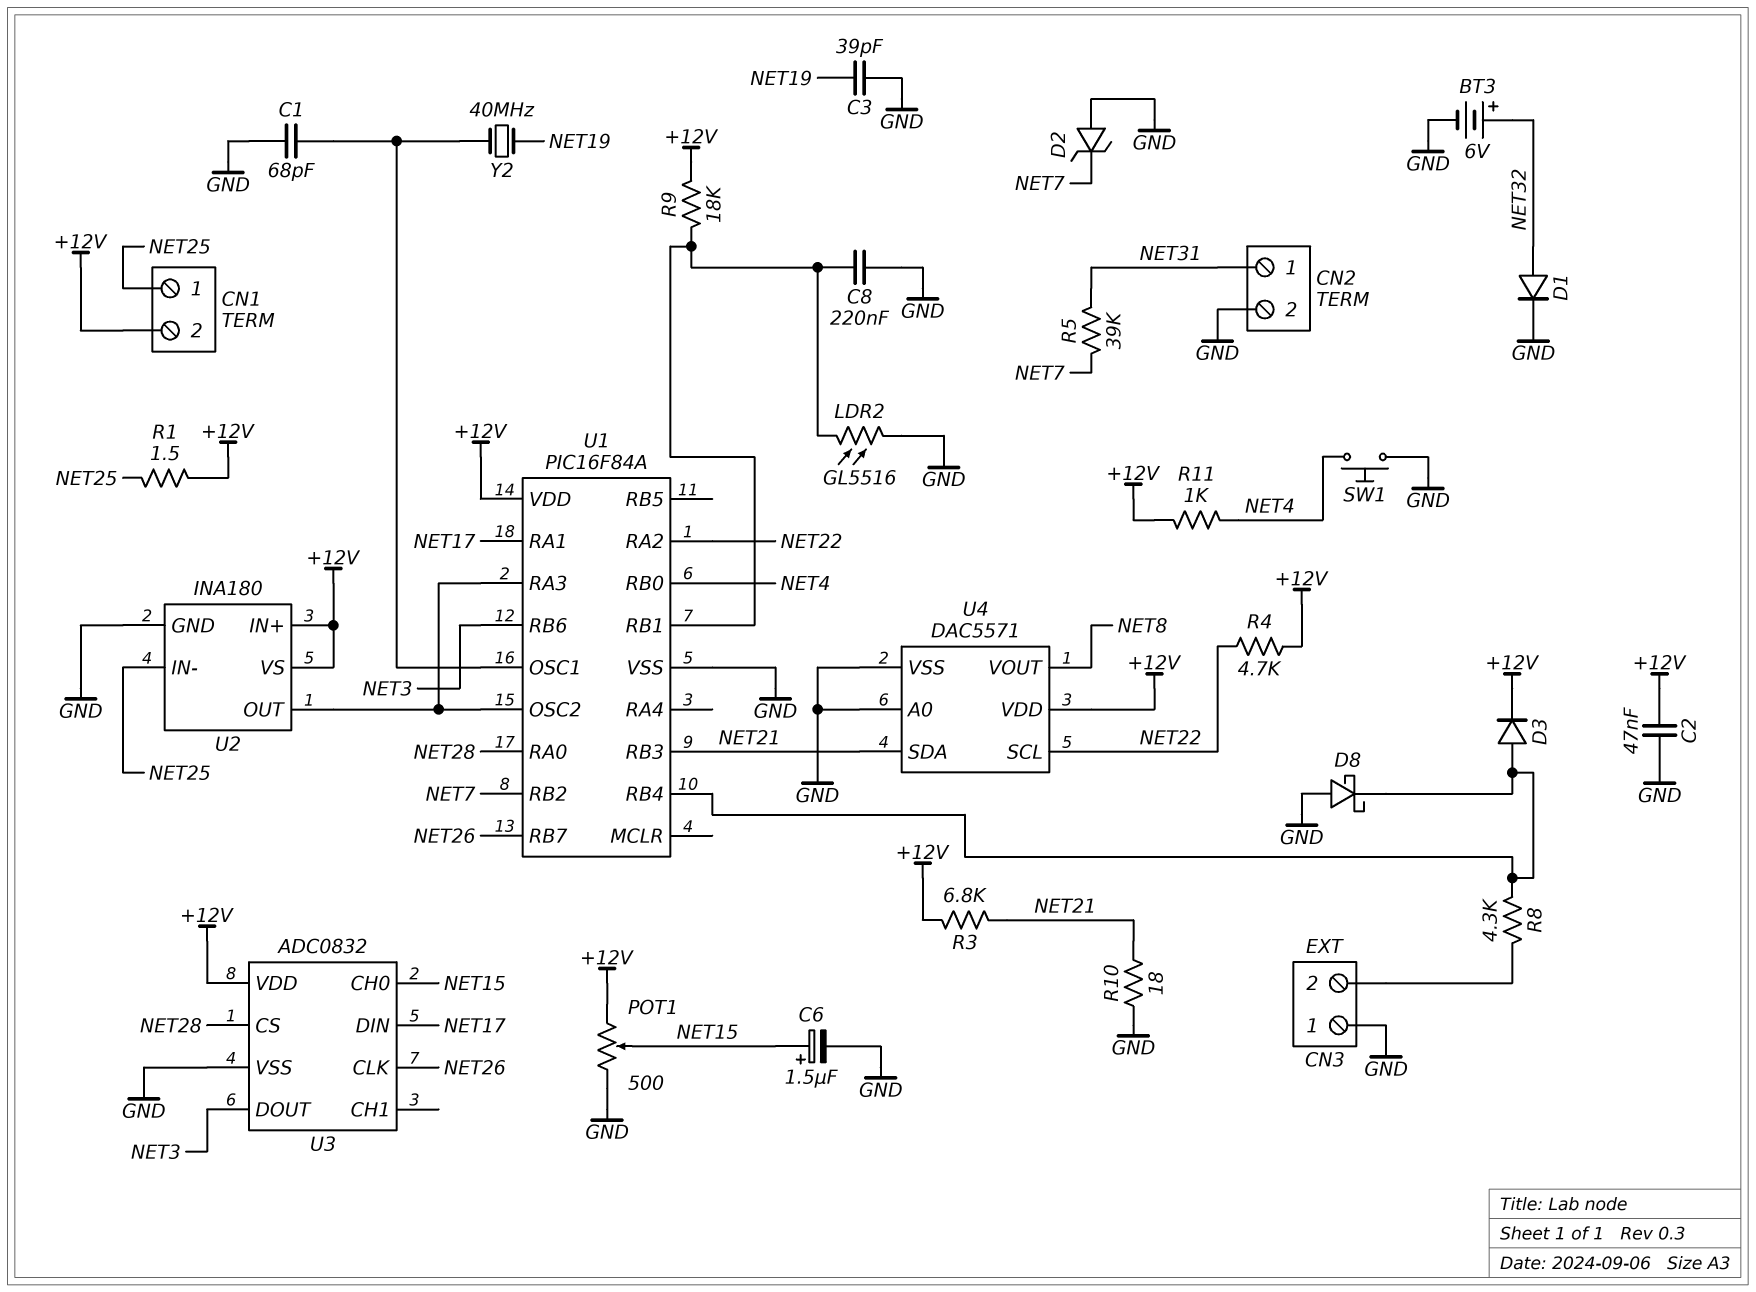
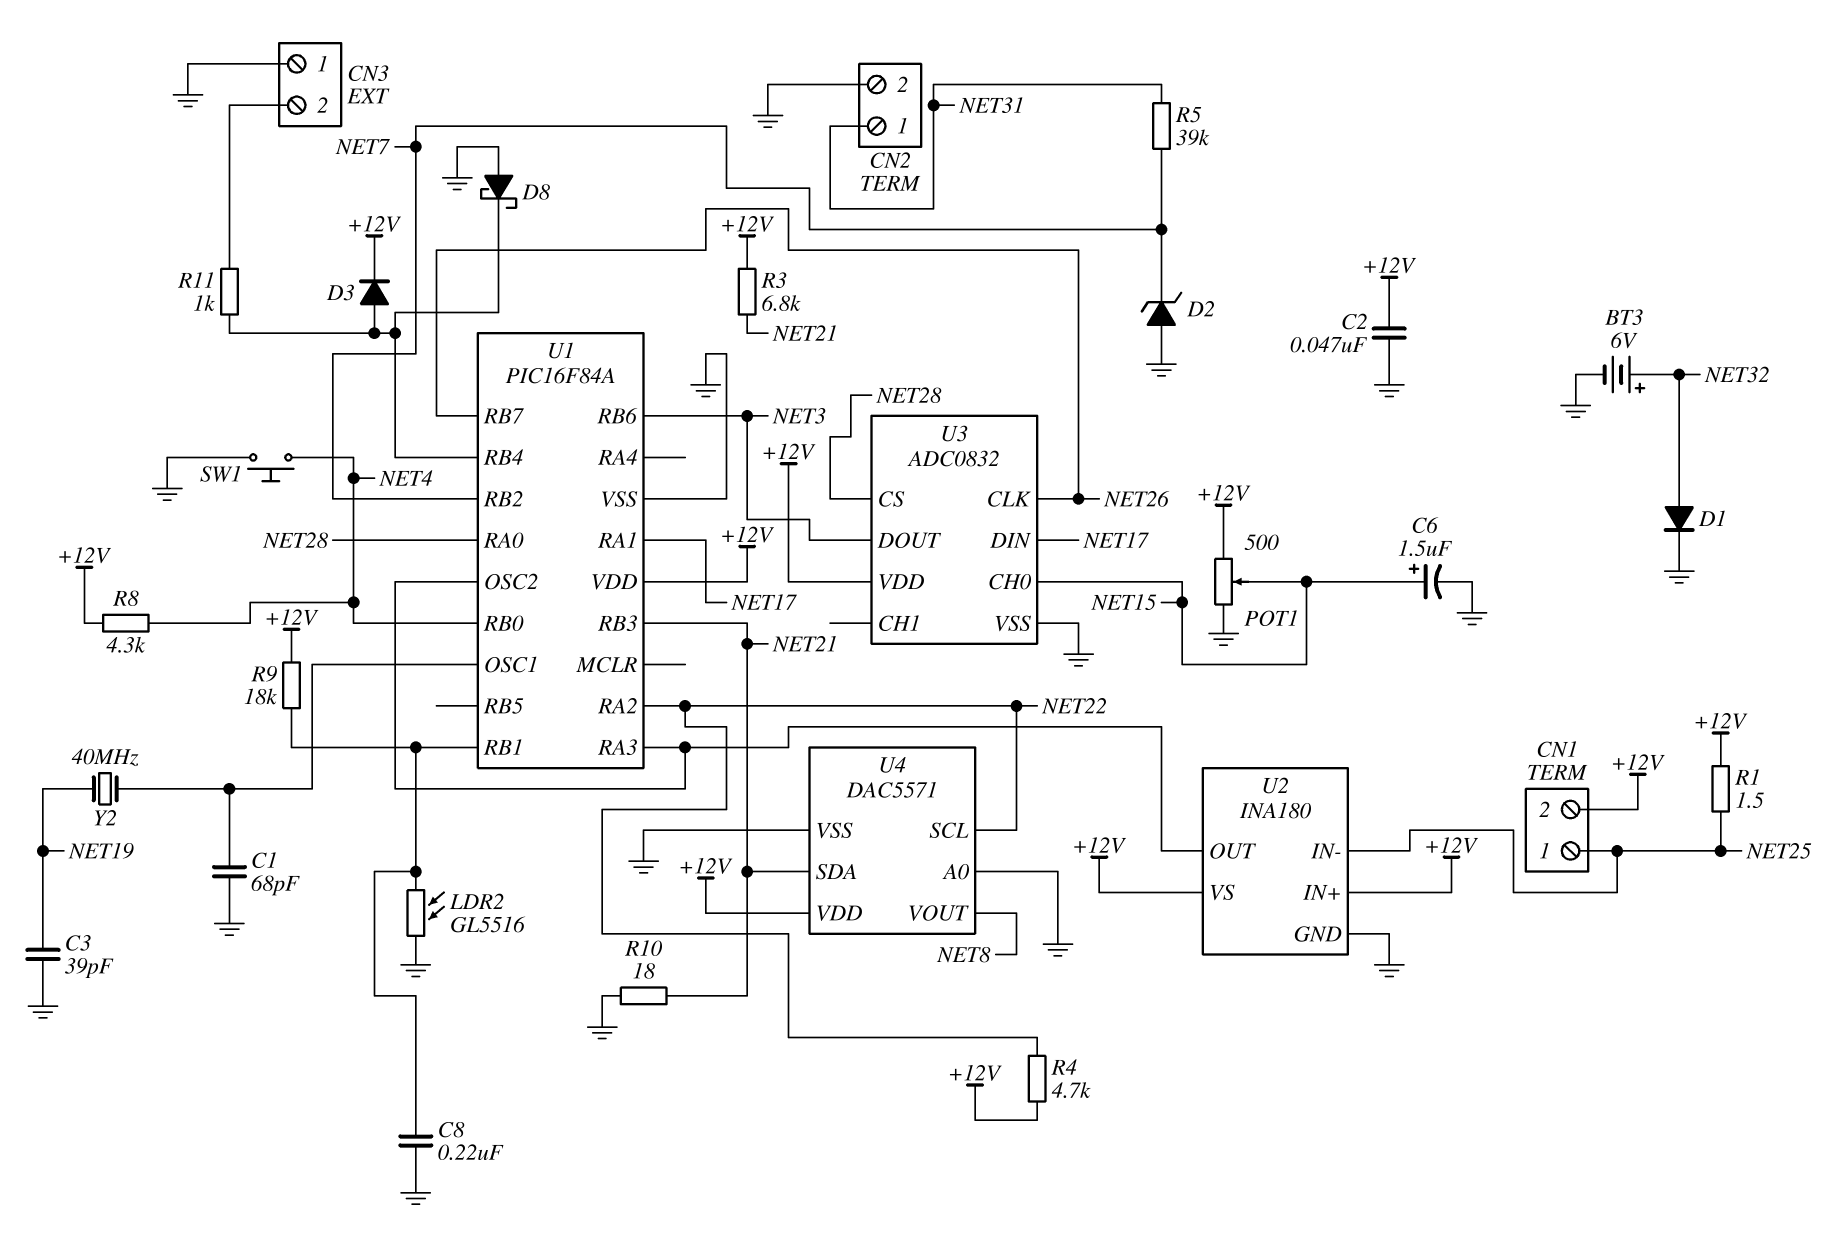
R8: 4.3k (CN3/2, U1/RB4) -> 4.3k (+12V, NET4)
R11: 1k (+12V, NET4) -> 1k (CN3/2, U1/RB4)

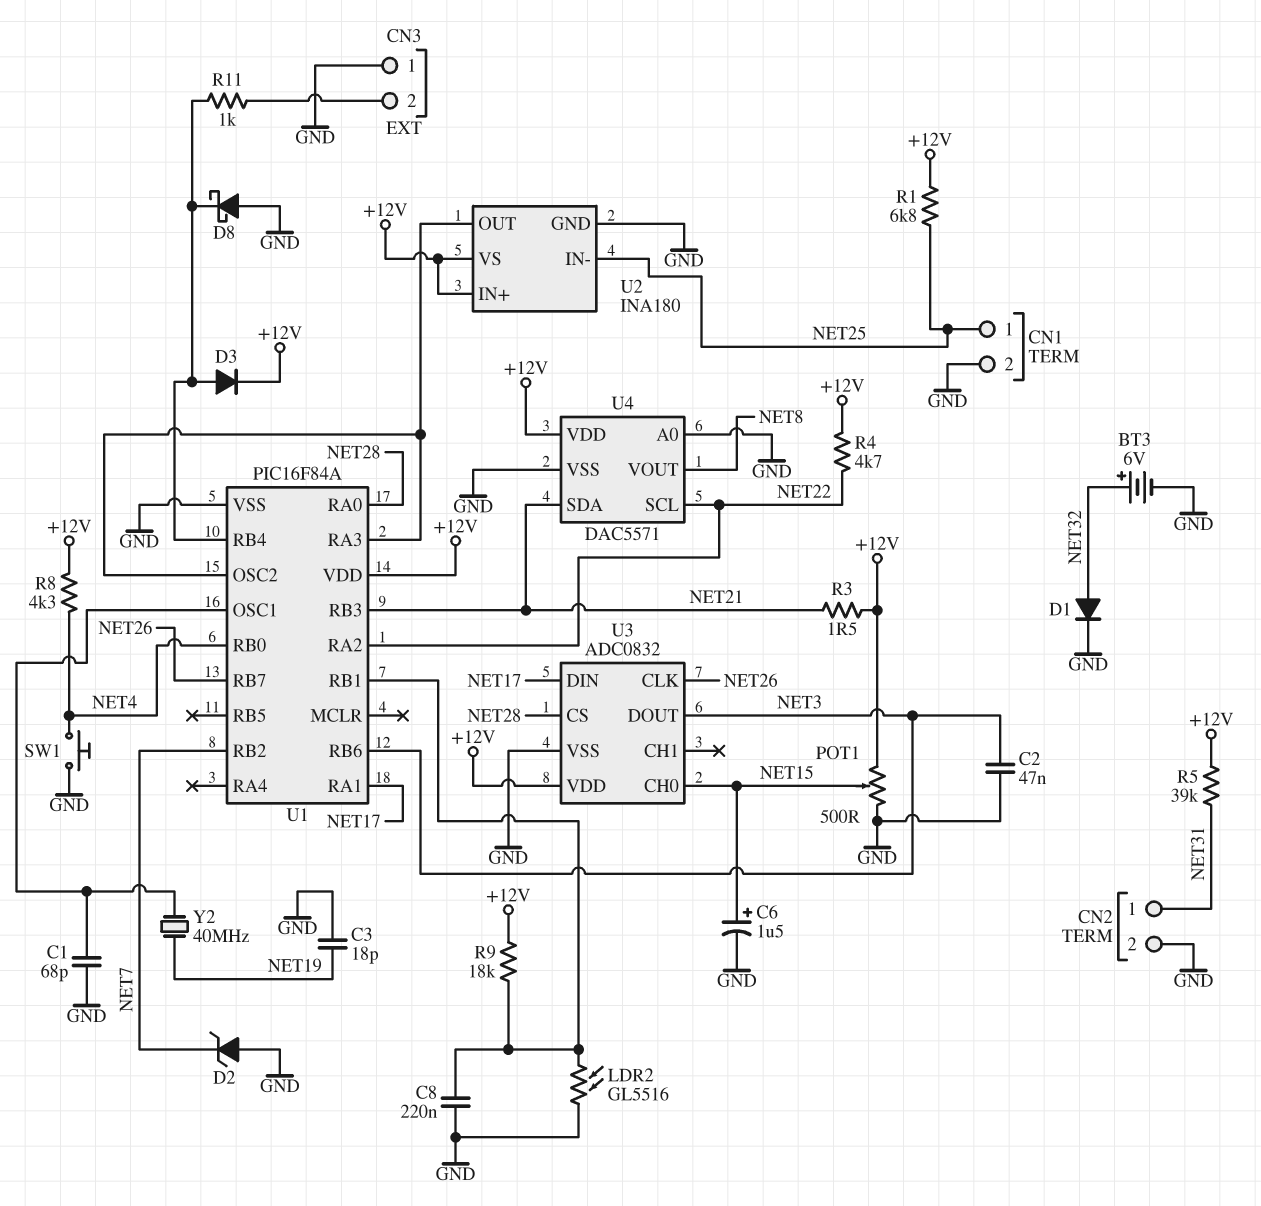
C2: 47nF (+12V, GND) -> 47nF (GND, NET3)
C3: 39pF (GND, NET19) -> 18pF (GND, NET19)
CN1 pin 2: +12V -> GND
R1: 1.5 (+12V, NET25) -> 6.8k (+12V, NET25)
R3: 6.8k (+12V, NET21) -> 1.5 (+12V, NET21)
R5: 39k (NET7, NET31) -> 39k (+12V, NET31)
R10: 18 (GND, NET21) -> none

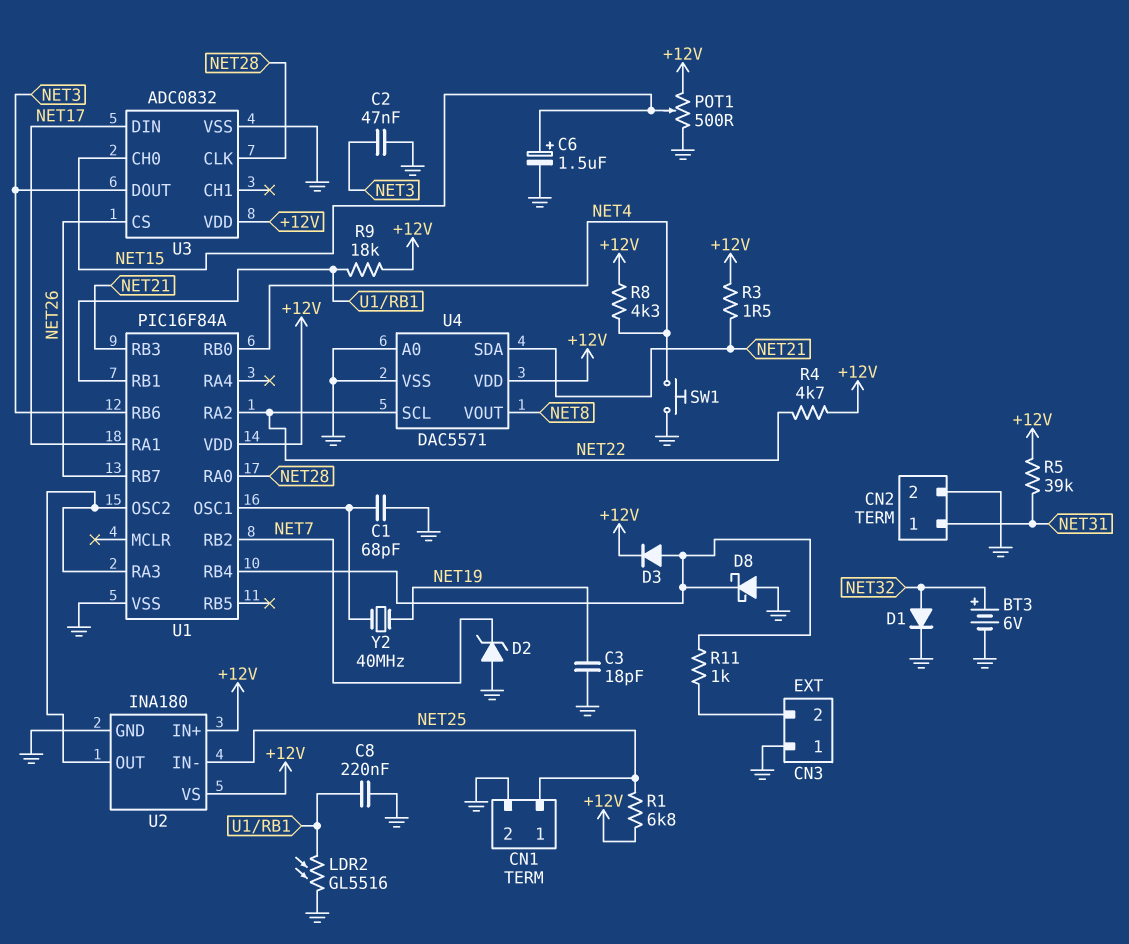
U3 pin CLK: NET26 -> NET28
U3 pin CS: NET28 -> NET26

